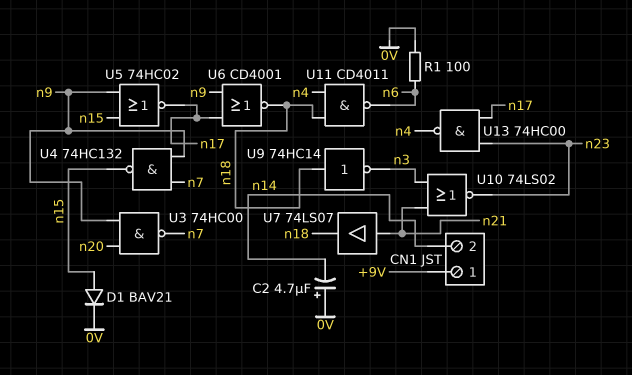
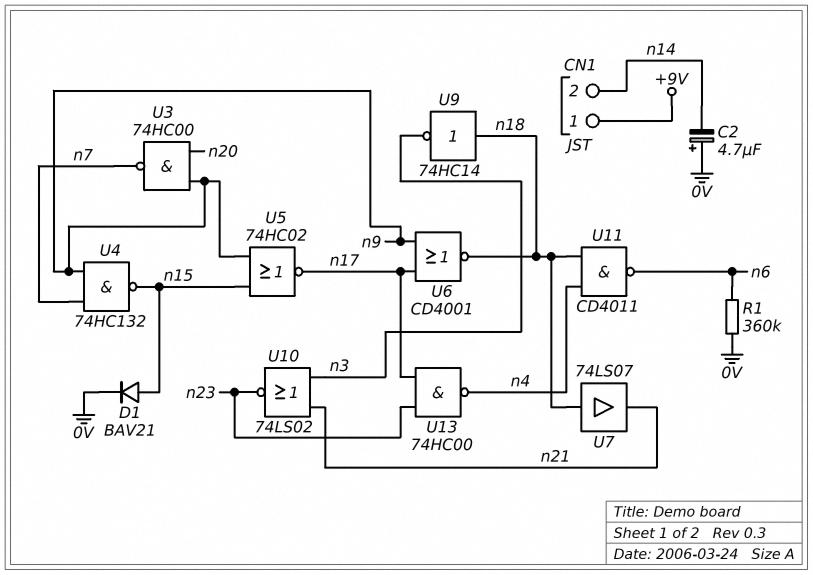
R1: 100 (0V, n6) -> 360k (0V, n6)
U7: buffer 74LS07 (in n21, out n18) -> buffer 74LS07 (in n18, out n21)

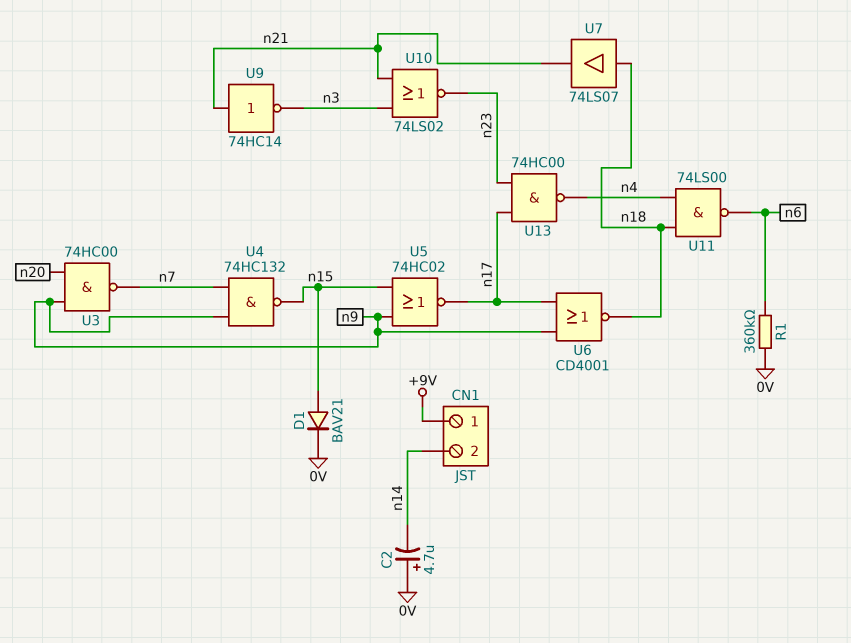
U9: NOT 74HC14 (in n18, out n3) -> NOT 74HC14 (in n21, out n3)
U11: NAND CD4011 (in n4, in n18, out n6) -> NAND 74LS00 (in n4, in n18, out n6)

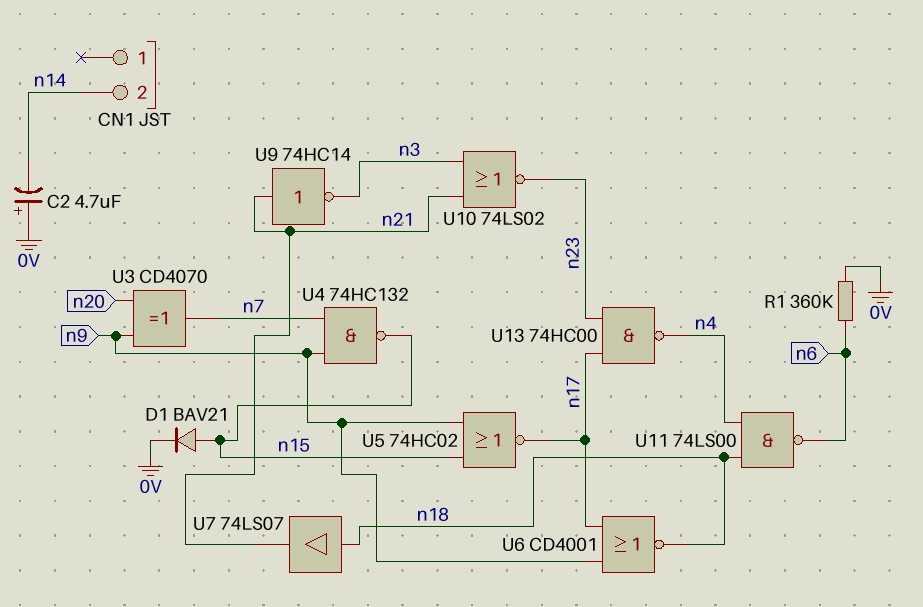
CN1 pin 1: +9V -> none
U3: NAND 74HC00 (in n9, in n20, out n7) -> XOR CD4070 (in n9, in n20, out n7)

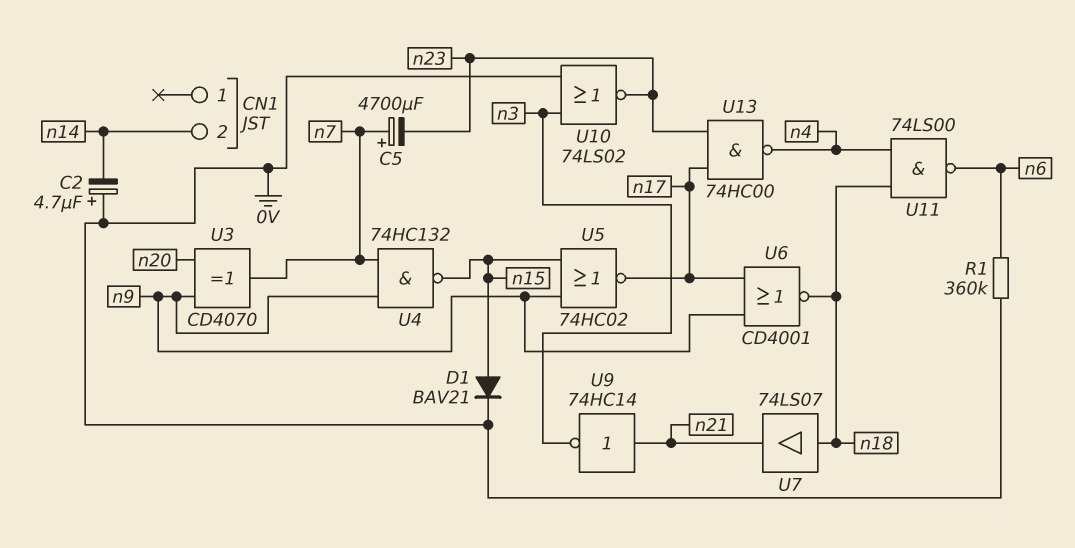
C5: none -> 4700uF (plus n7, minus n23)
U10: NOR 74LS02 (in n3, in n21, out n23) -> NOR 74LS02 (in 0V, in n3, out n23)

